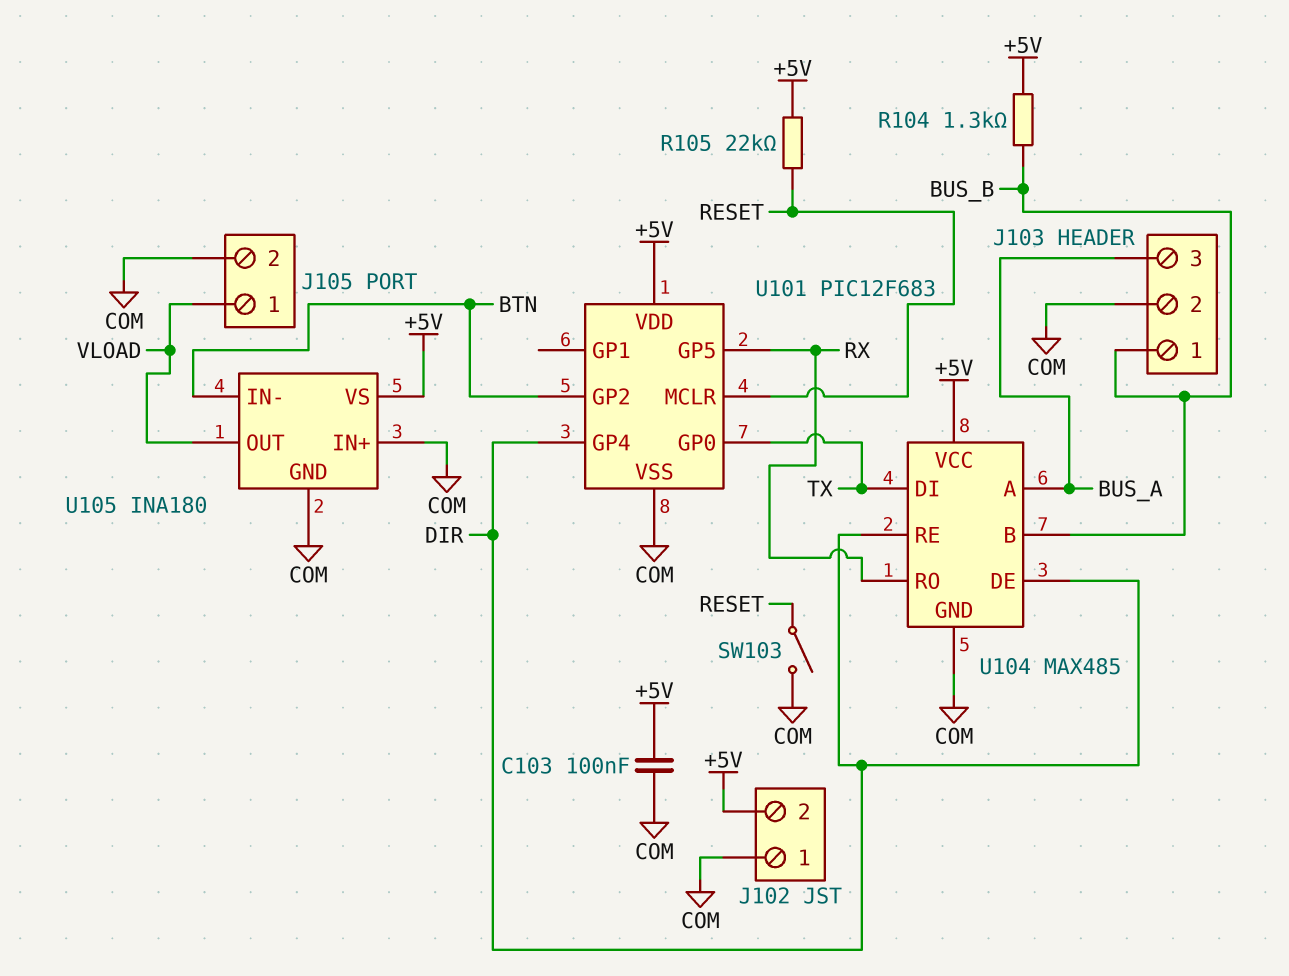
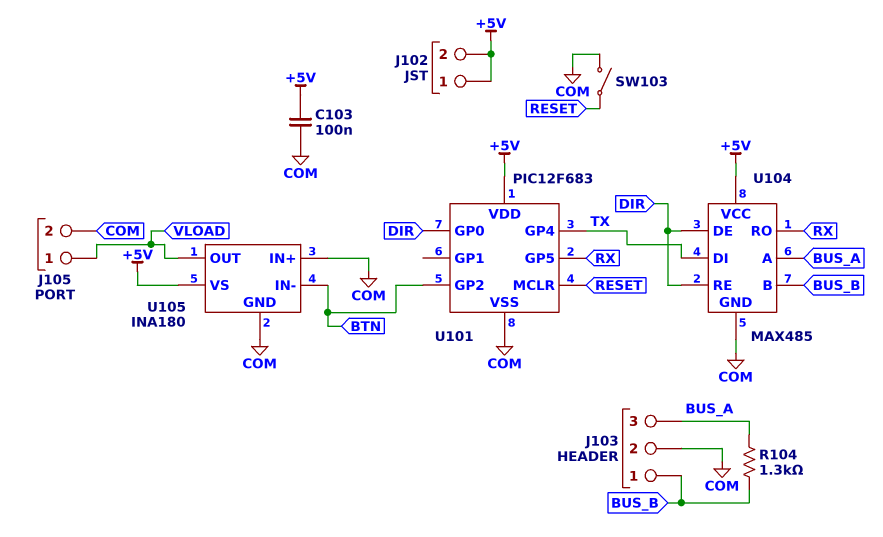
J102 pin 1: COM -> +5V
R104: 1.3k (+5V, BUS_B) -> 1.3k (BUS_A, BUS_B)
R105: 22k (+5V, RESET) -> none
U101 pin GP0: TX -> DIR
U101 pin GP4: DIR -> TX

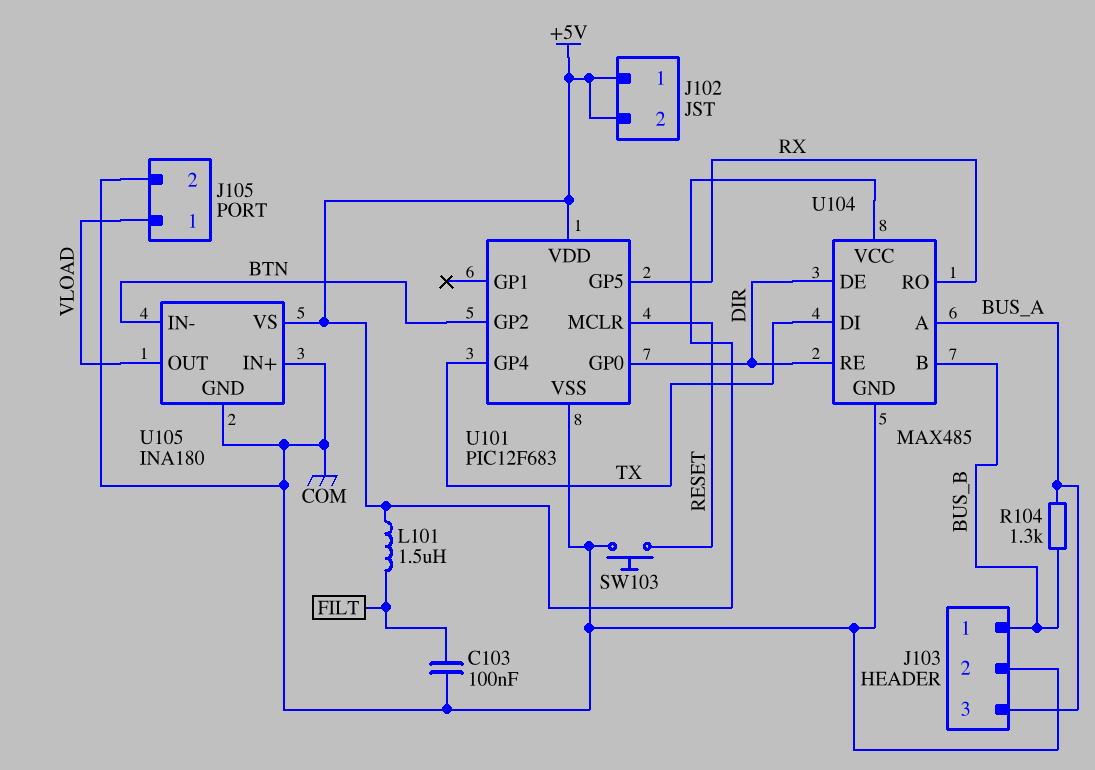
C103: 100nF (+5V, COM) -> 100nF (COM, FILT)
L101: none -> 1.5uH (+5V, FILT)
SW103: switch (COM, RESET) -> button (COM, RESET)

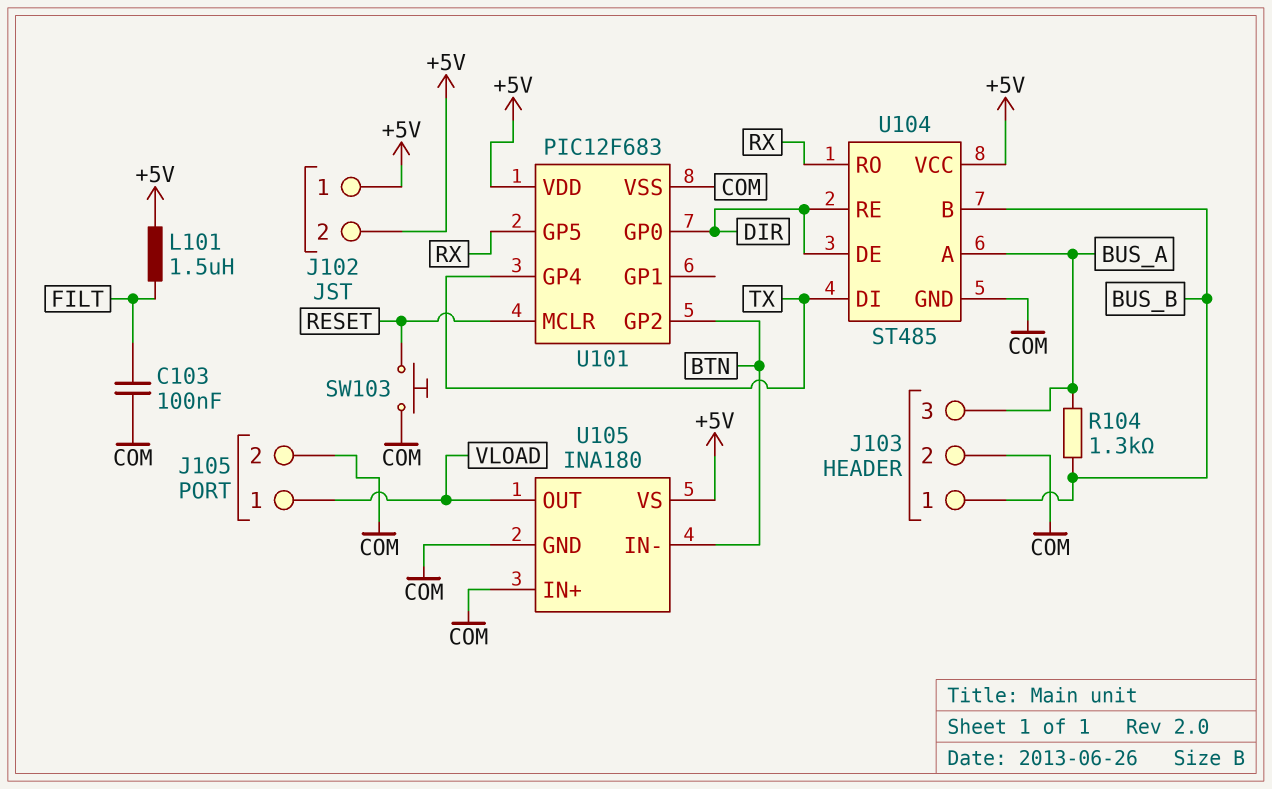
U104: MAX485 -> ST485

